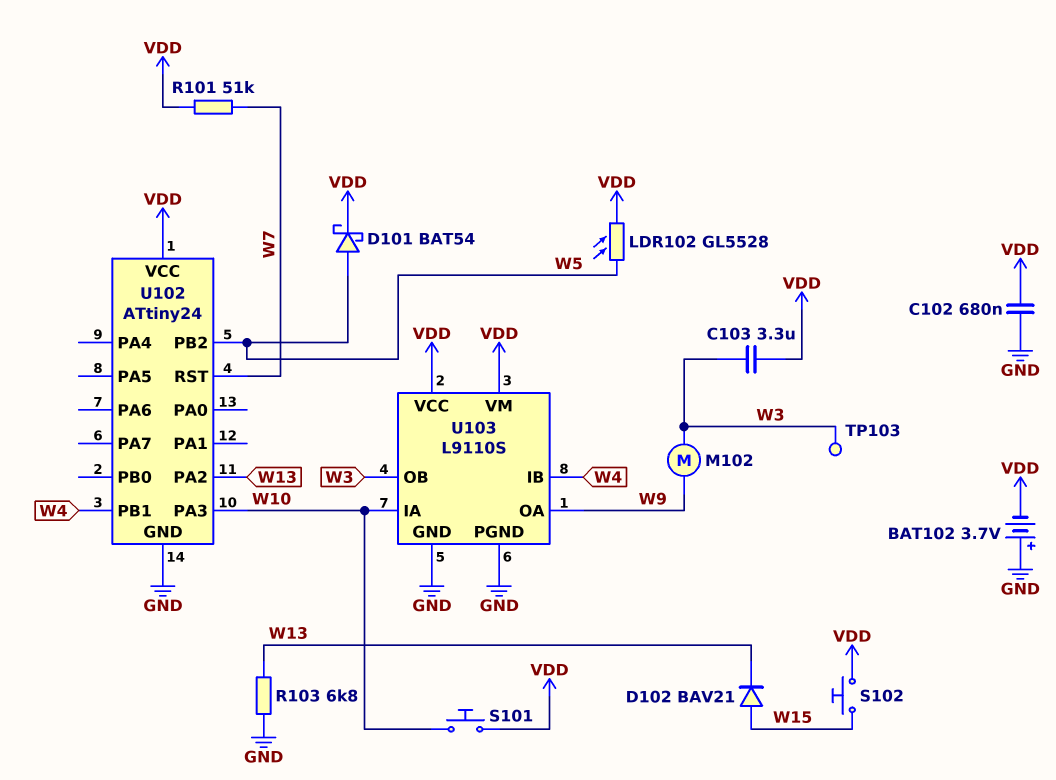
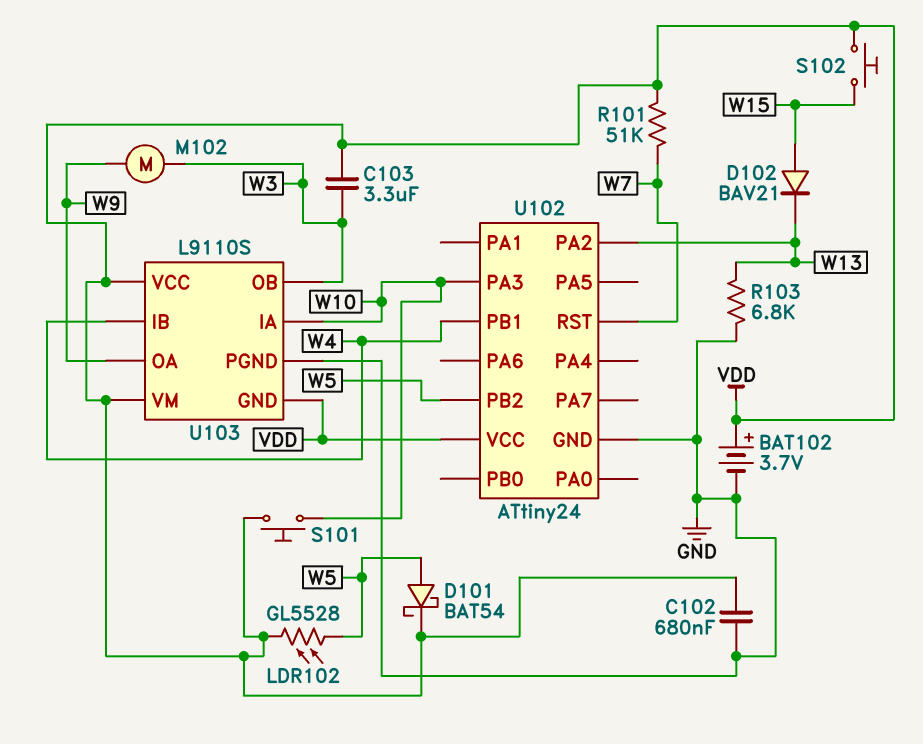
BAT102: 3.7V (plus GND, minus VDD) -> 3.7V (plus VDD, minus GND)
TP103: test point (W3) -> none
U103 pin GND: GND -> VDD

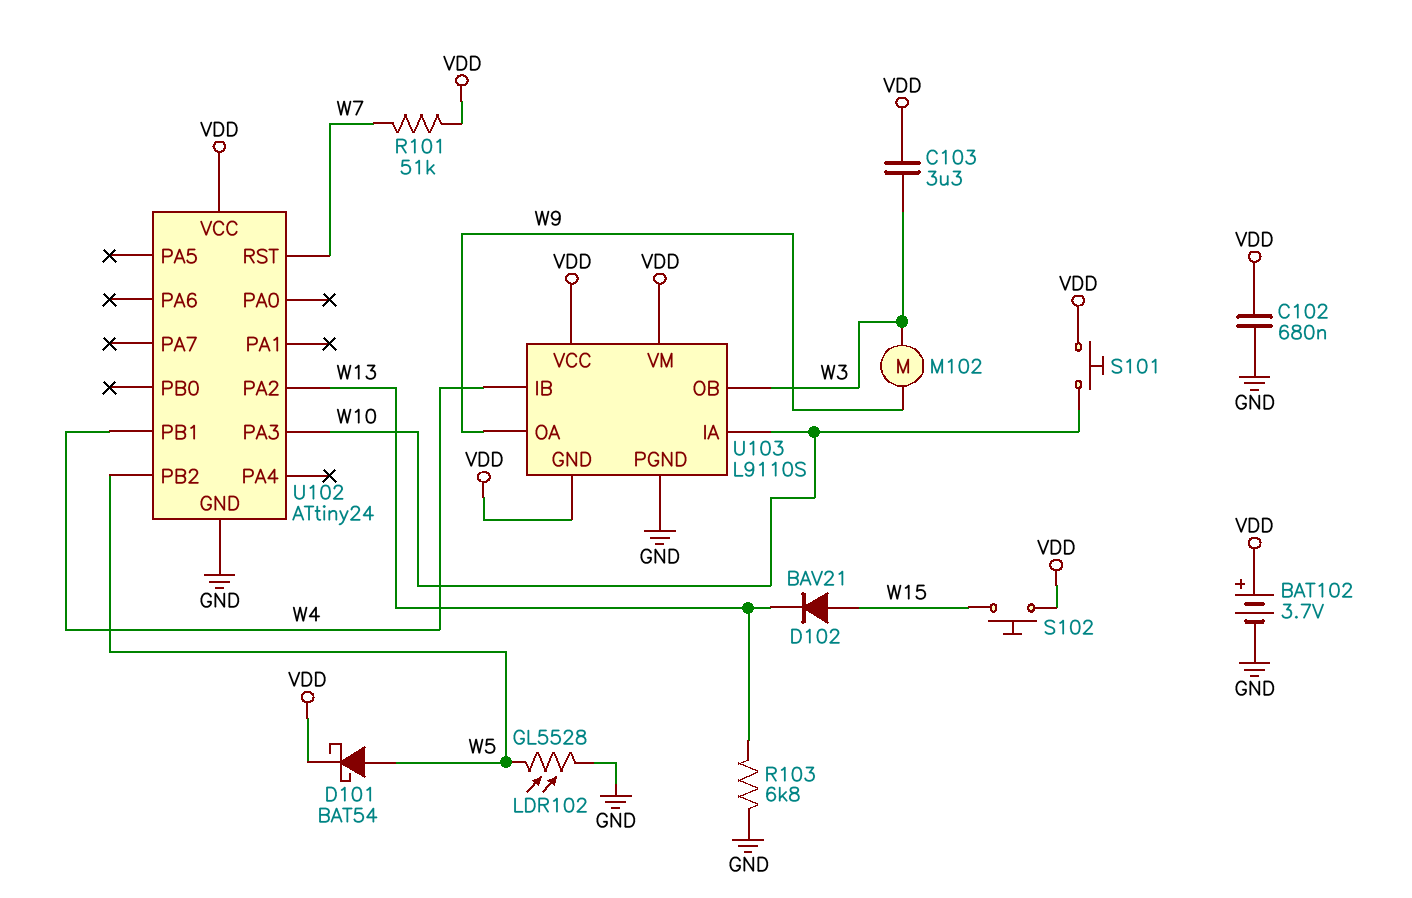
LDR102: GL5528 (VDD, W5) -> GL5528 (GND, W5)

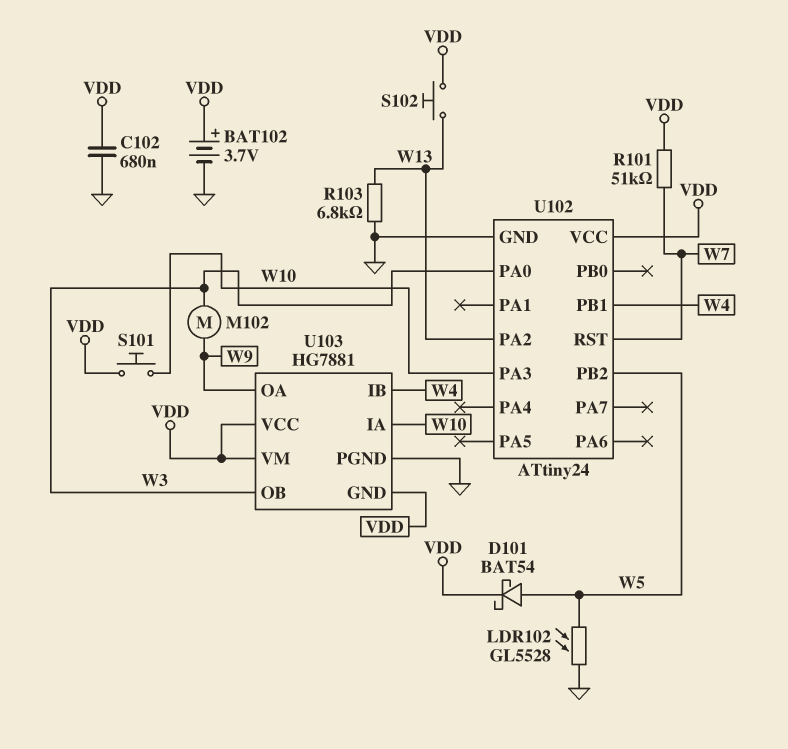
C103: 3.3uF (VDD, W3) -> none
D102: diode BAV21 (A W15, K W13) -> none
S102: button (VDD, W15) -> button (VDD, W13)
U102 pin PA0: none -> W3
U103: L9110S -> HG7881

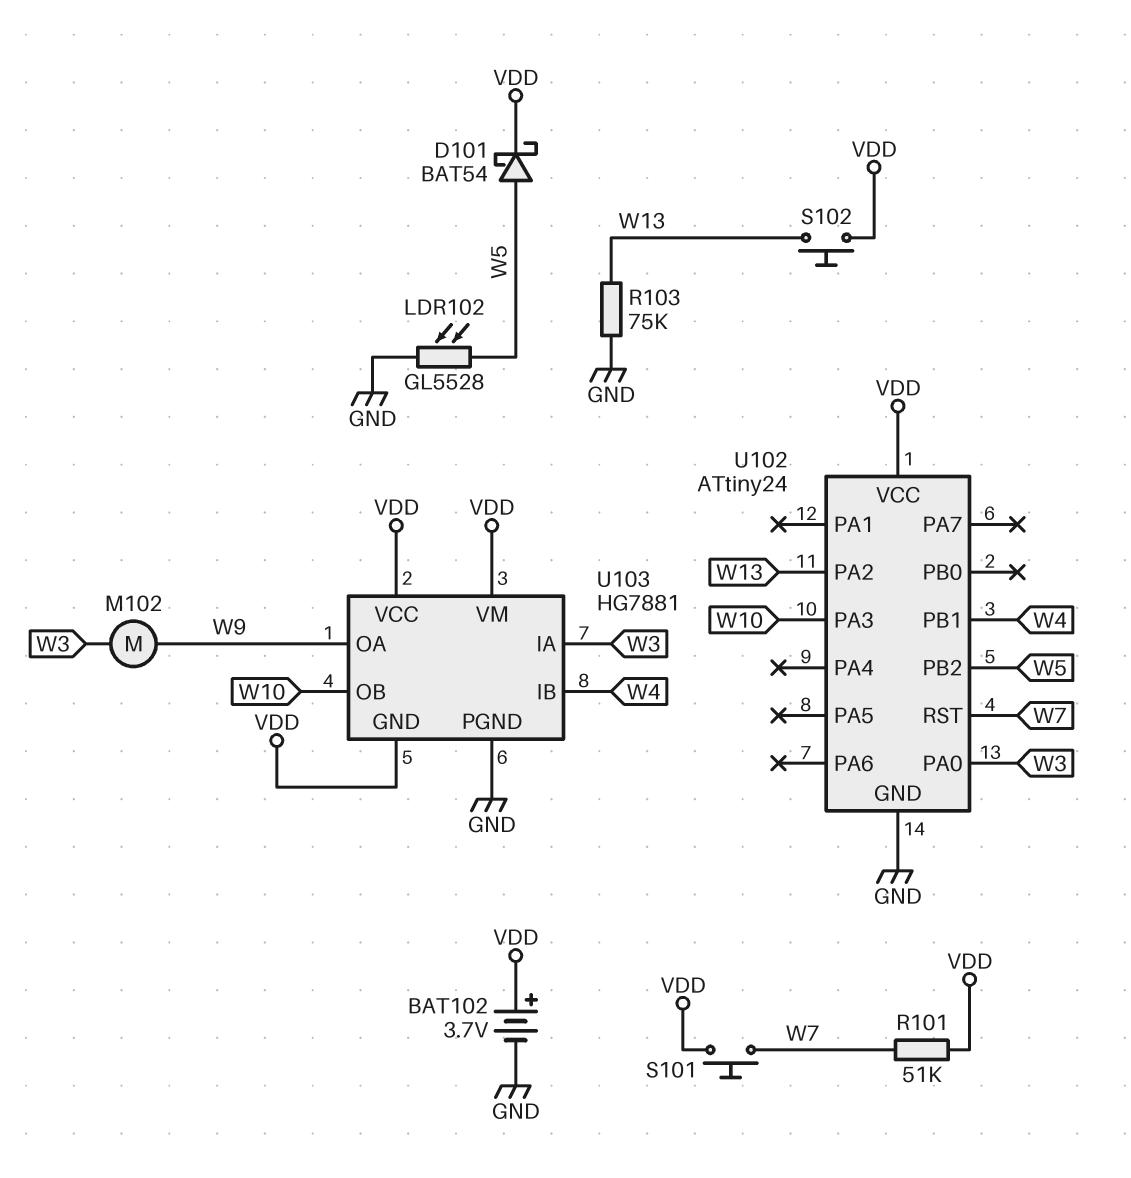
C102: 680nF (GND, VDD) -> none
R103: 6.8k (GND, W13) -> 75k (GND, W13)
S101: button (VDD, W10) -> button (VDD, W7)
U103 pin IA: W10 -> W3
U103 pin OB: W3 -> W10

